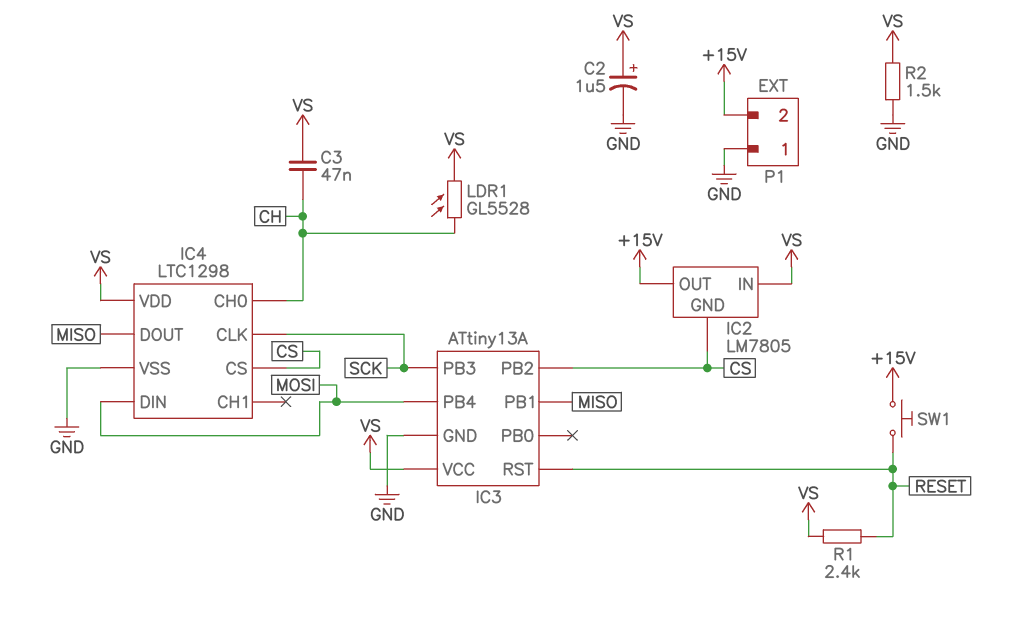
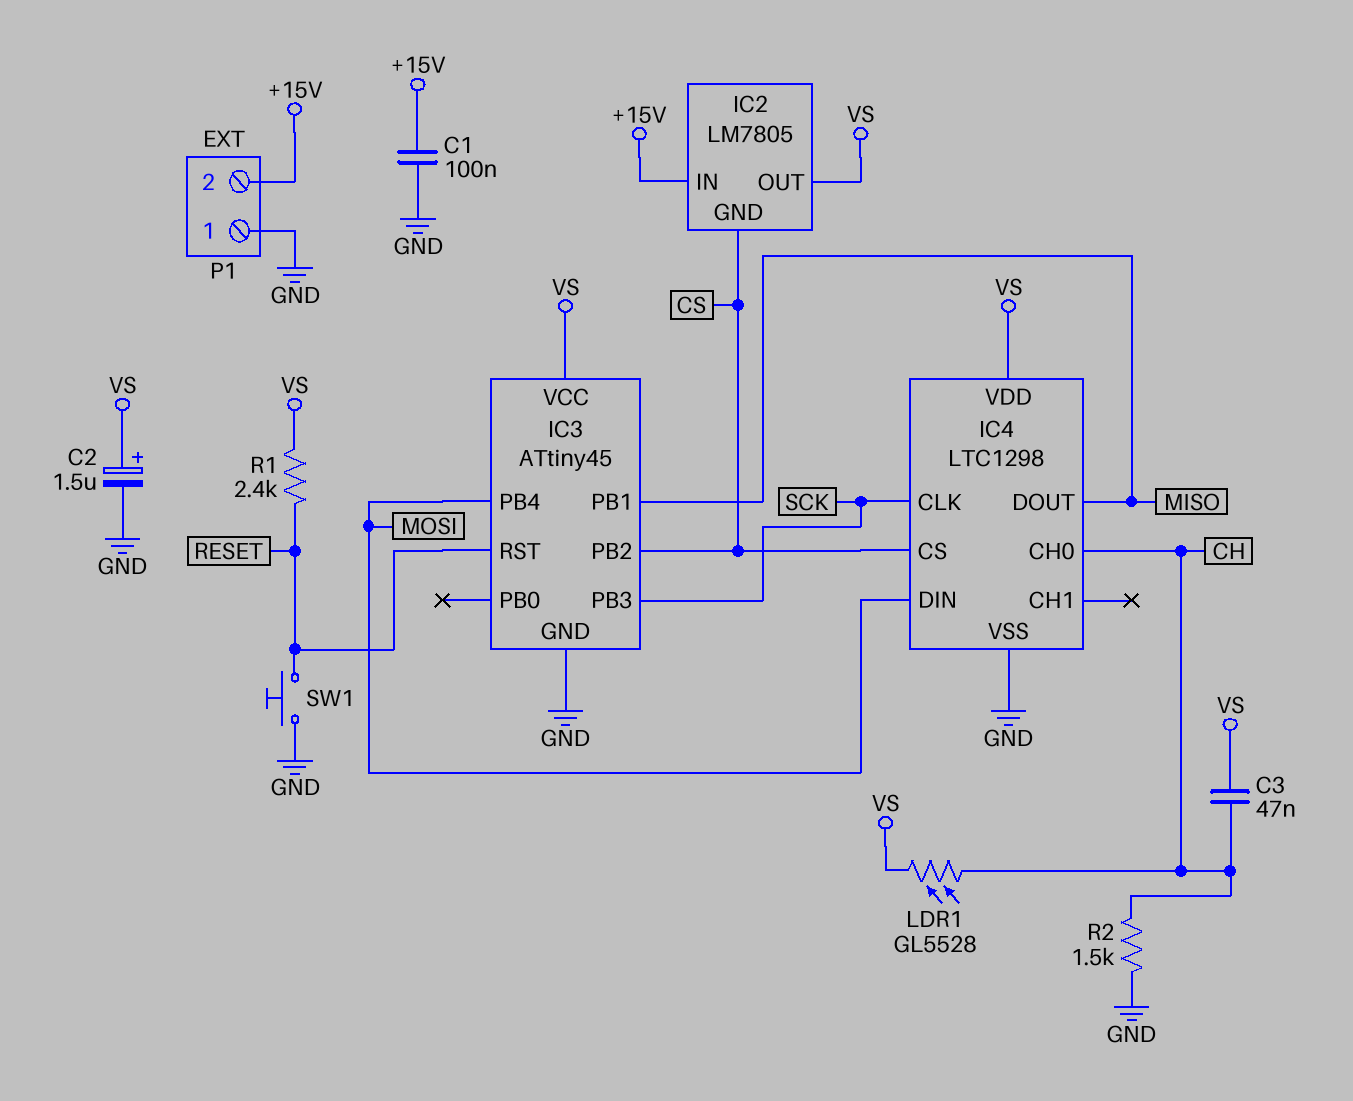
C1: none -> 100nF (+15V, GND)
IC2 pin IN: VS -> +15V
IC2 pin OUT: +15V -> VS
IC3: ATtiny13A -> ATtiny45
R2: 1.5k (GND, VS) -> 1.5k (CH, GND)
SW1: button (+15V, RESET) -> button (GND, RESET)

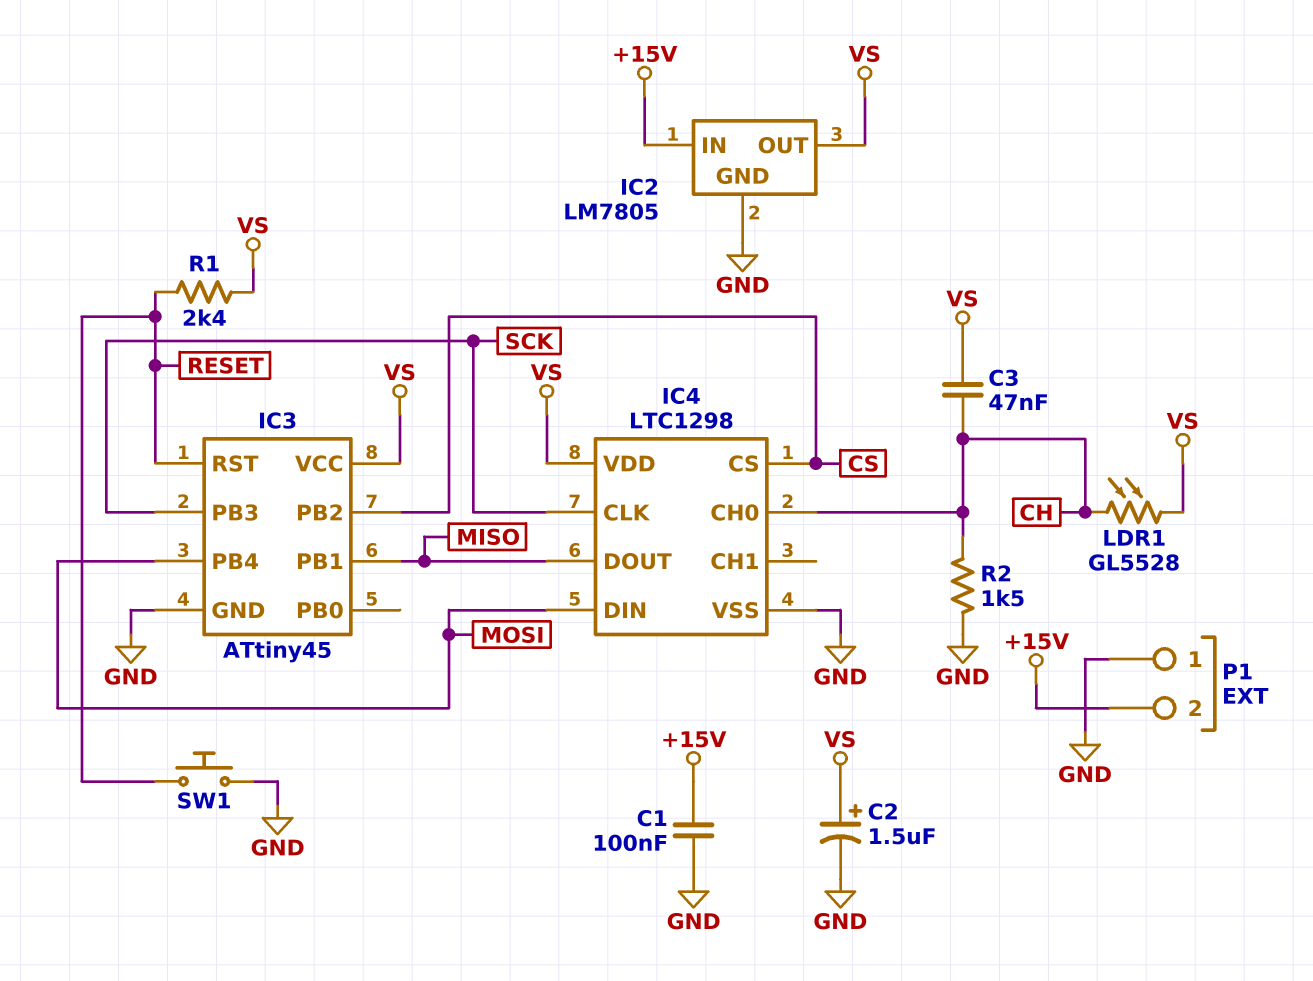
IC2 pin GND: CS -> GND

